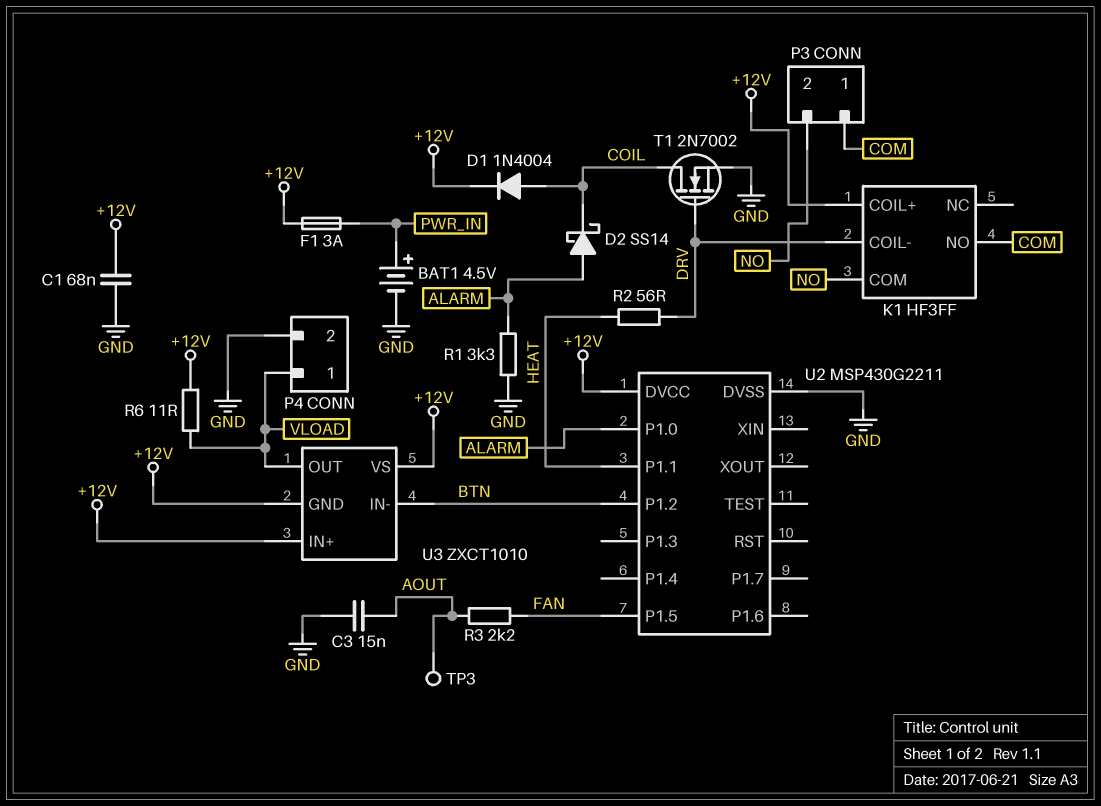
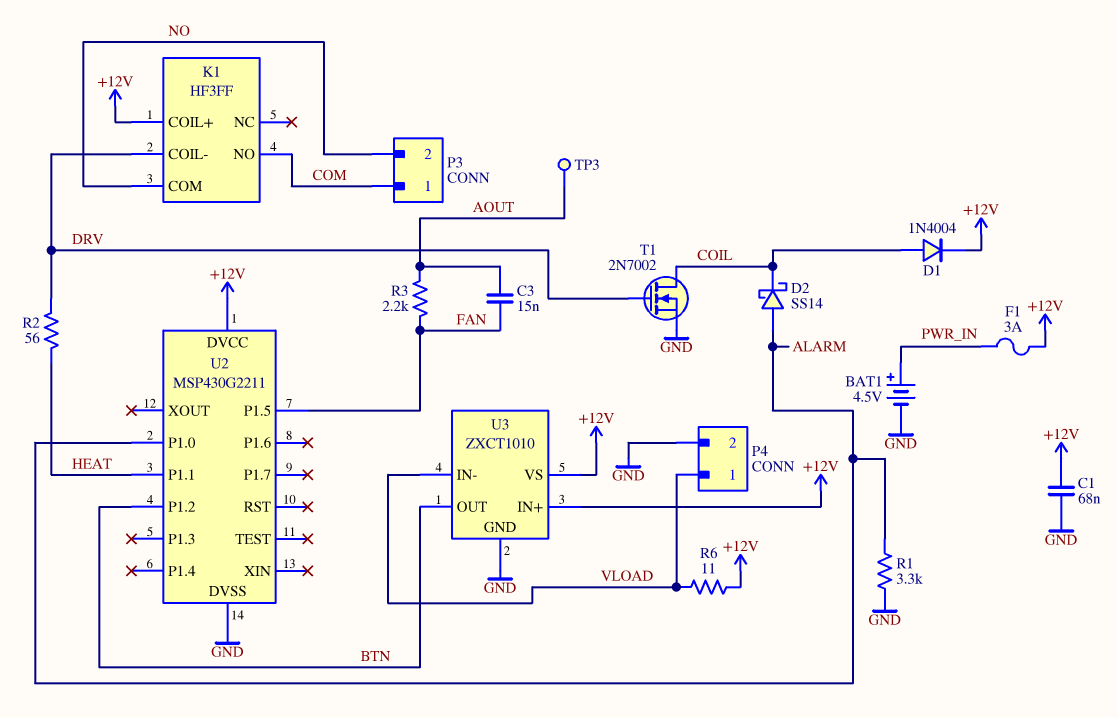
C3: 15nF (AOUT, GND) -> 15nF (AOUT, FAN)
U3 pin GND: +12V -> GND
U3 pin IN-: BTN -> VLOAD
U3 pin OUT: VLOAD -> BTN

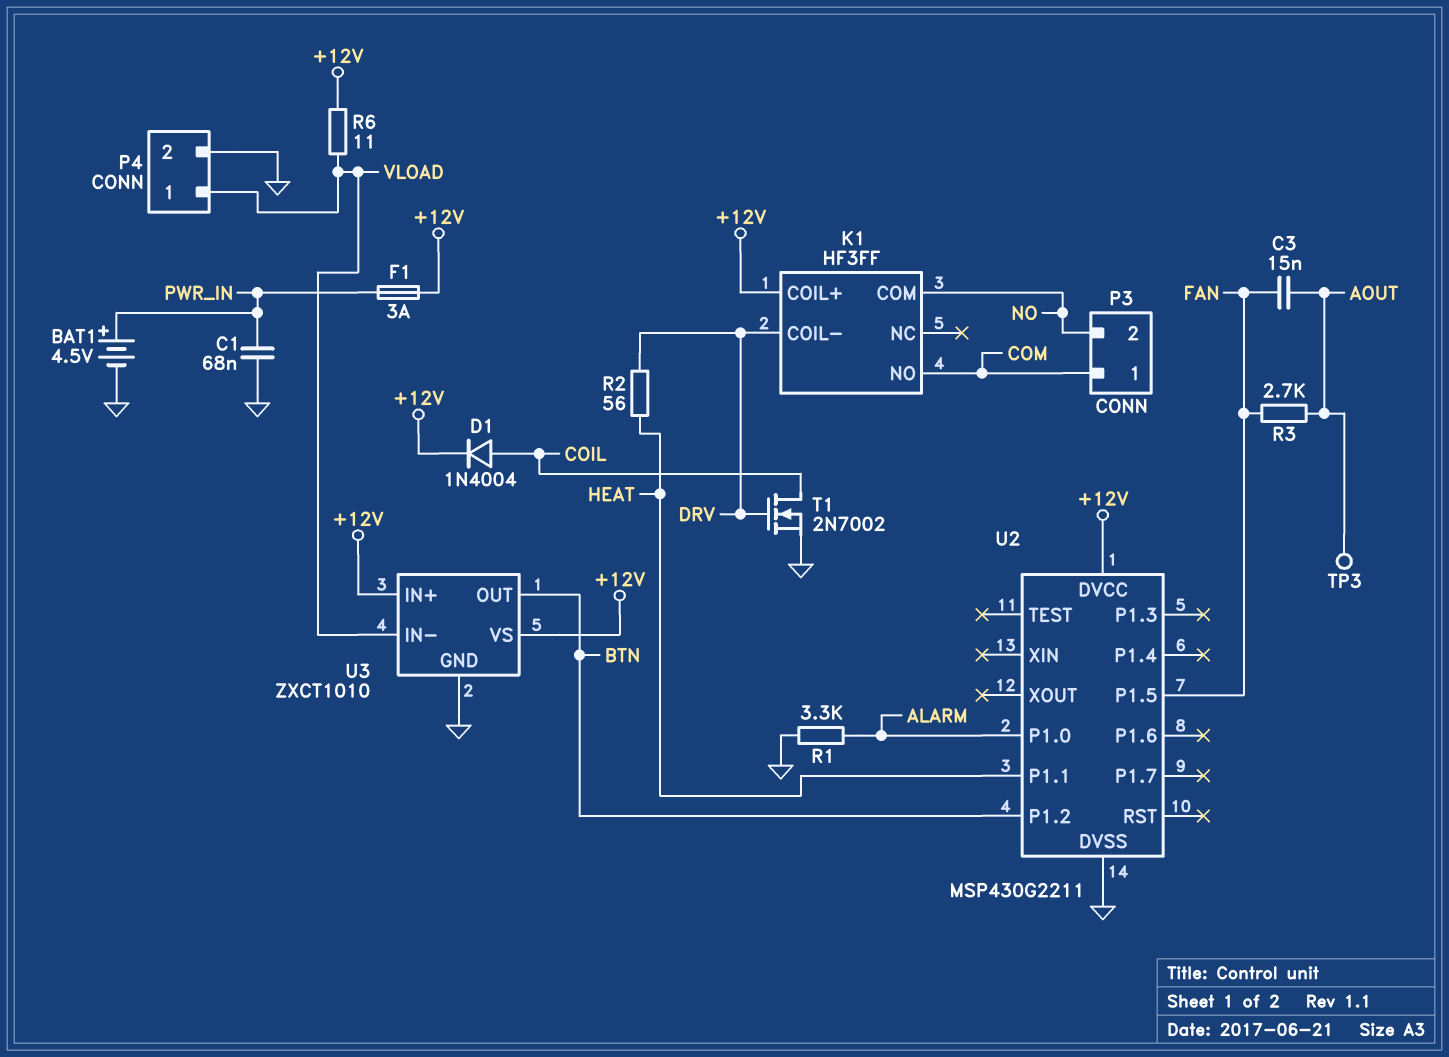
C1: 68nF (+12V, GND) -> 68nF (GND, PWR_IN)
D2: schottky SS14 (A ALARM, K COIL) -> none
R3: 2.2k (AOUT, FAN) -> 2.7k (AOUT, FAN)

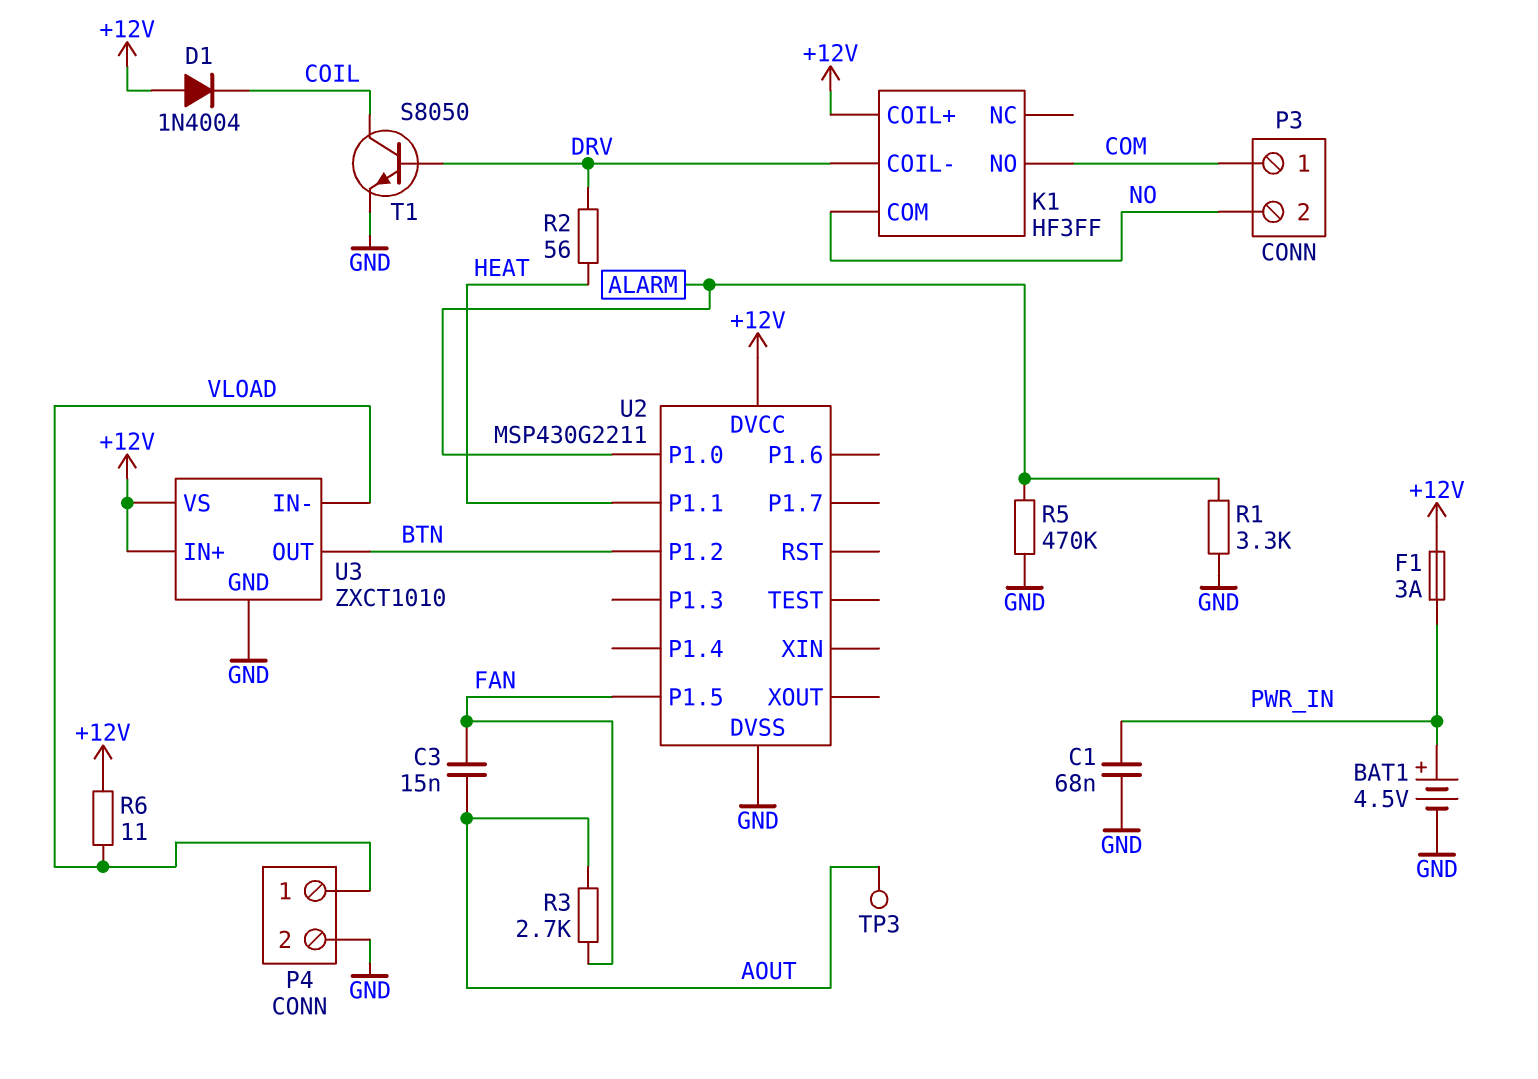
D1: diode 1N4004 (A COIL, K +12V) -> diode 1N4004 (A +12V, K COIL)
R5: none -> 470k (ALARM, GND)
T1: NMOS 2N7002 (G DRV, D COIL, S GND) -> NPN S8050 (B DRV, C COIL, E GND)

